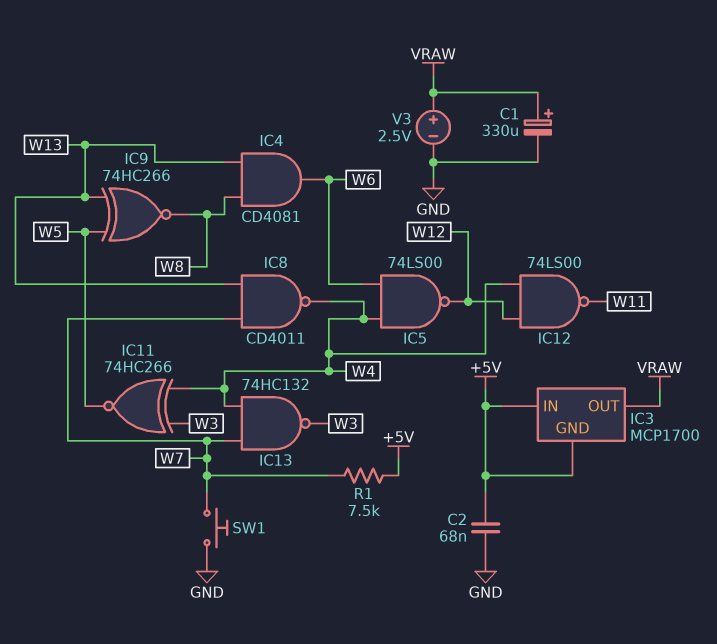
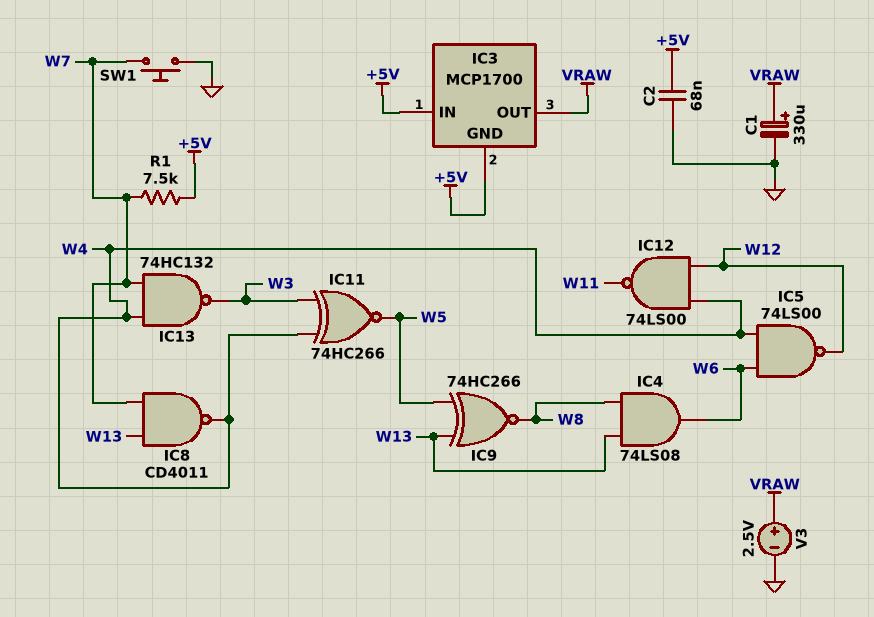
IC4: AND CD4081 (in W8, in W13, out W6) -> AND 74LS08 (in W8, in W13, out W6)

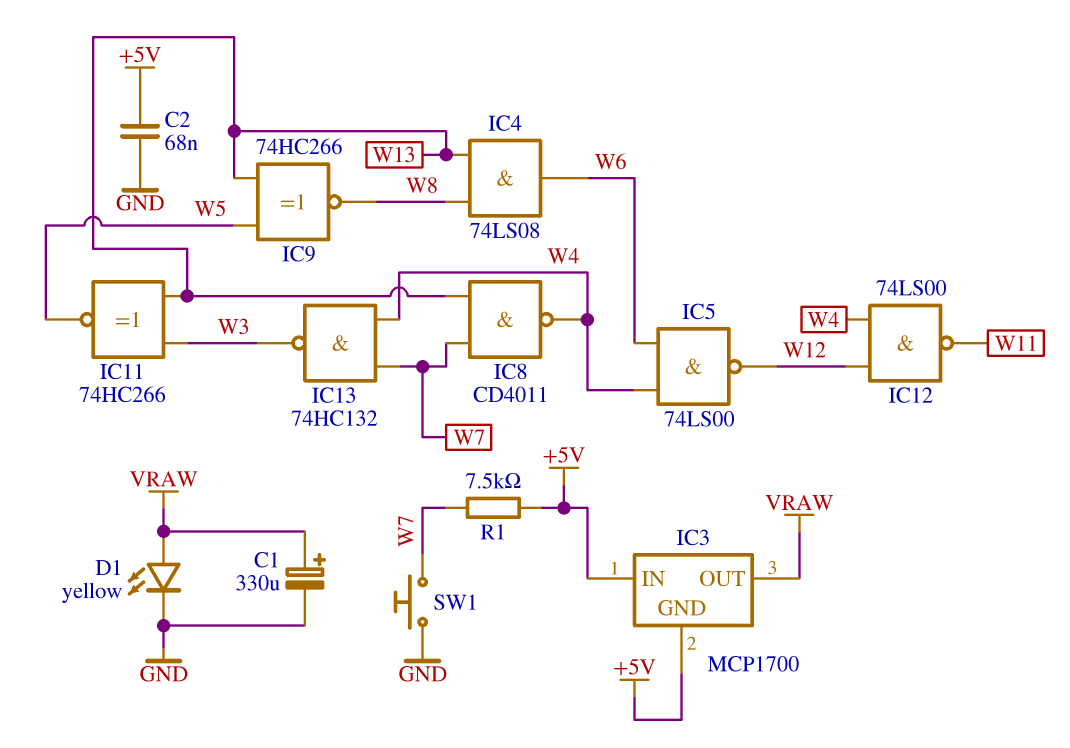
D1: none -> LED yellow (A VRAW, K GND)
IC11: XNOR 74HC266 (in W3, in W4, out W5) -> XNOR 74HC266 (in W3, in W13, out W5)
V3: 2.5V (plus VRAW, minus GND) -> none

